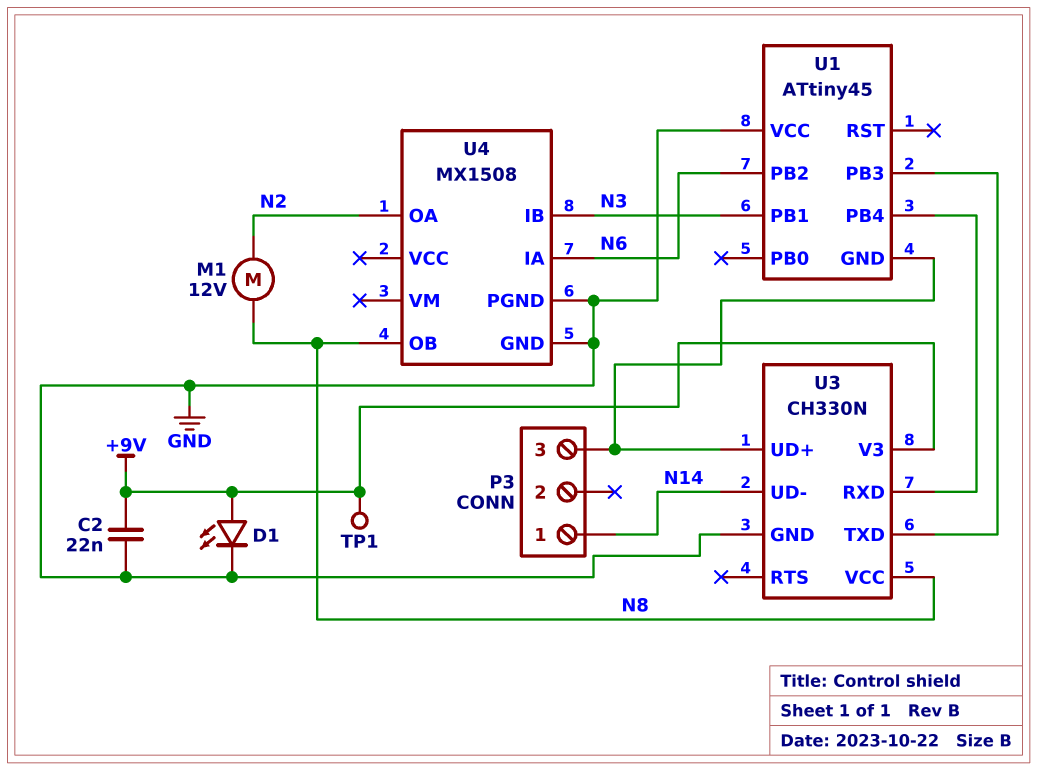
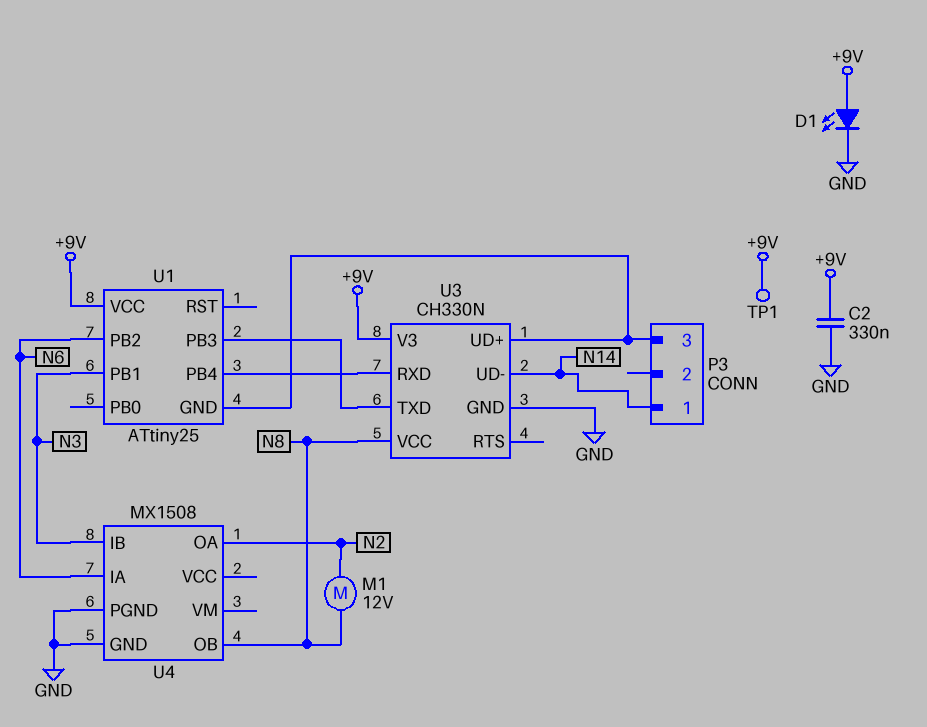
C2: 22nF (+9V, GND) -> 330nF (+9V, GND)
U1: ATtiny45 -> ATtiny25
U1 pin VCC: GND -> +9V

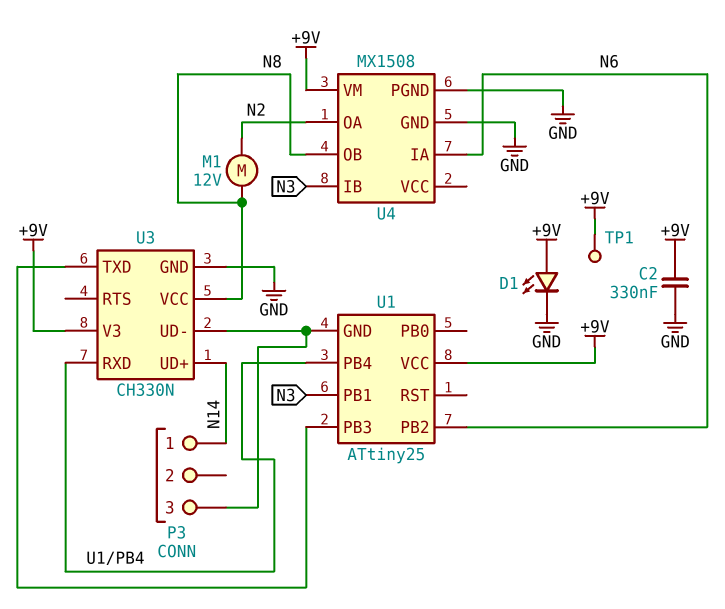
U3 pin UD+: P3/3 -> N14
U3 pin UD-: N14 -> P3/3
U4 pin VM: none -> +9V

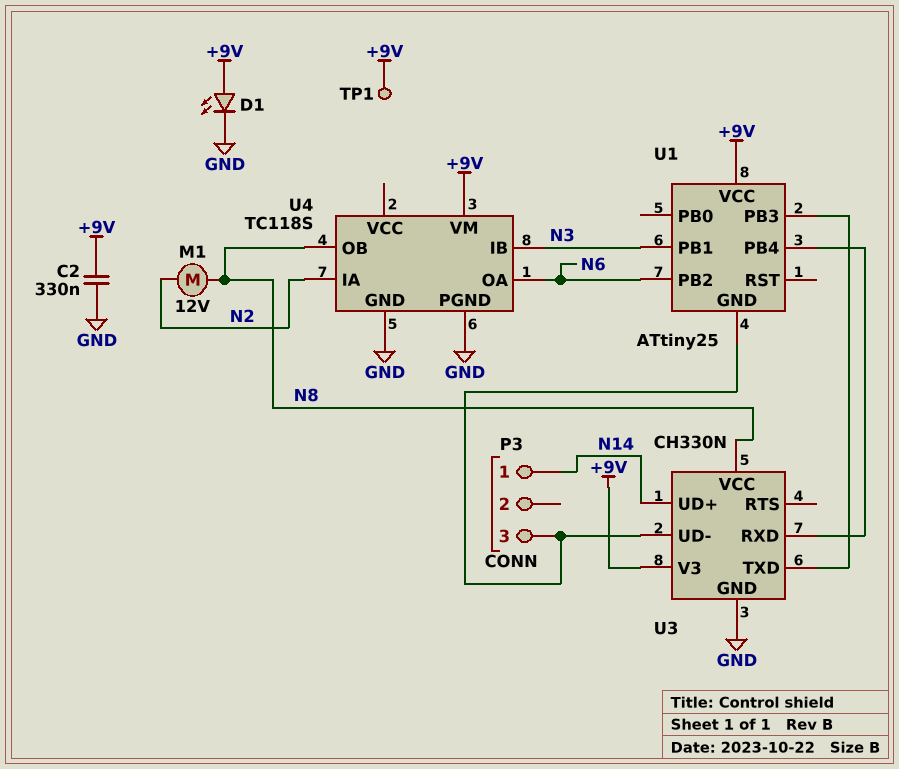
U4: MX1508 -> TC118S
U4 pin IA: N6 -> N2
U4 pin OA: N2 -> N6

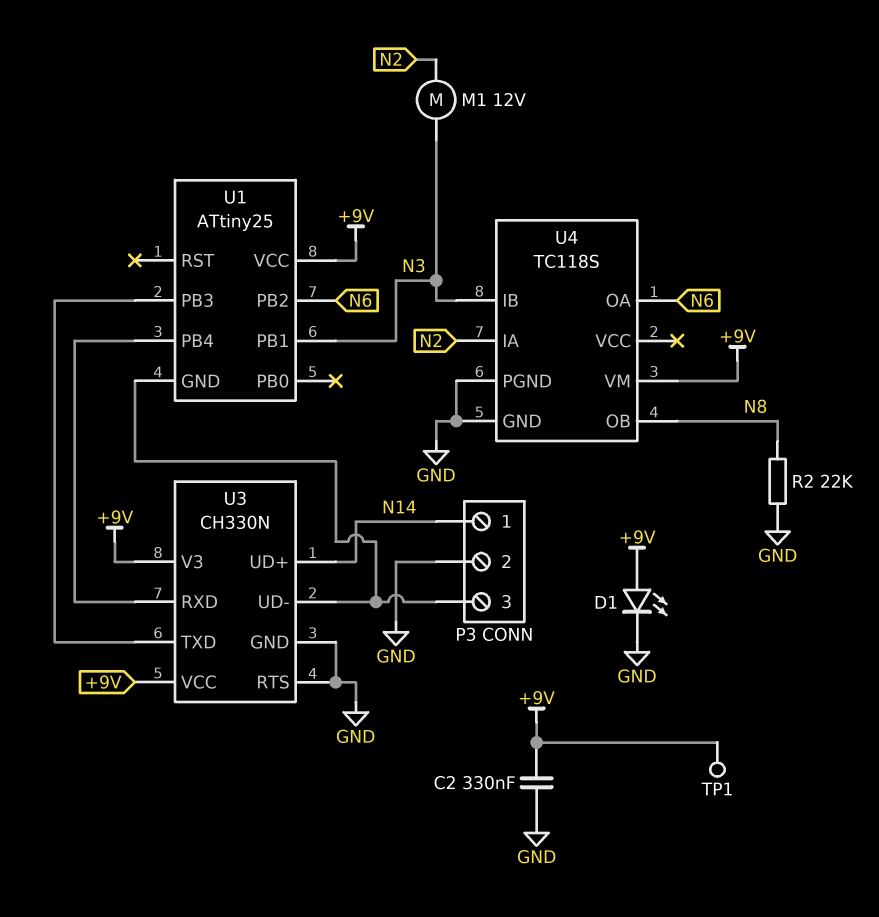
M1: motor 12V (N2, N8) -> motor 12V (N2, N3)
P3 pin 2: none -> GND
R2: none -> 22k (GND, N8)
U3 pin RTS: none -> GND
U3 pin VCC: N8 -> +9V

